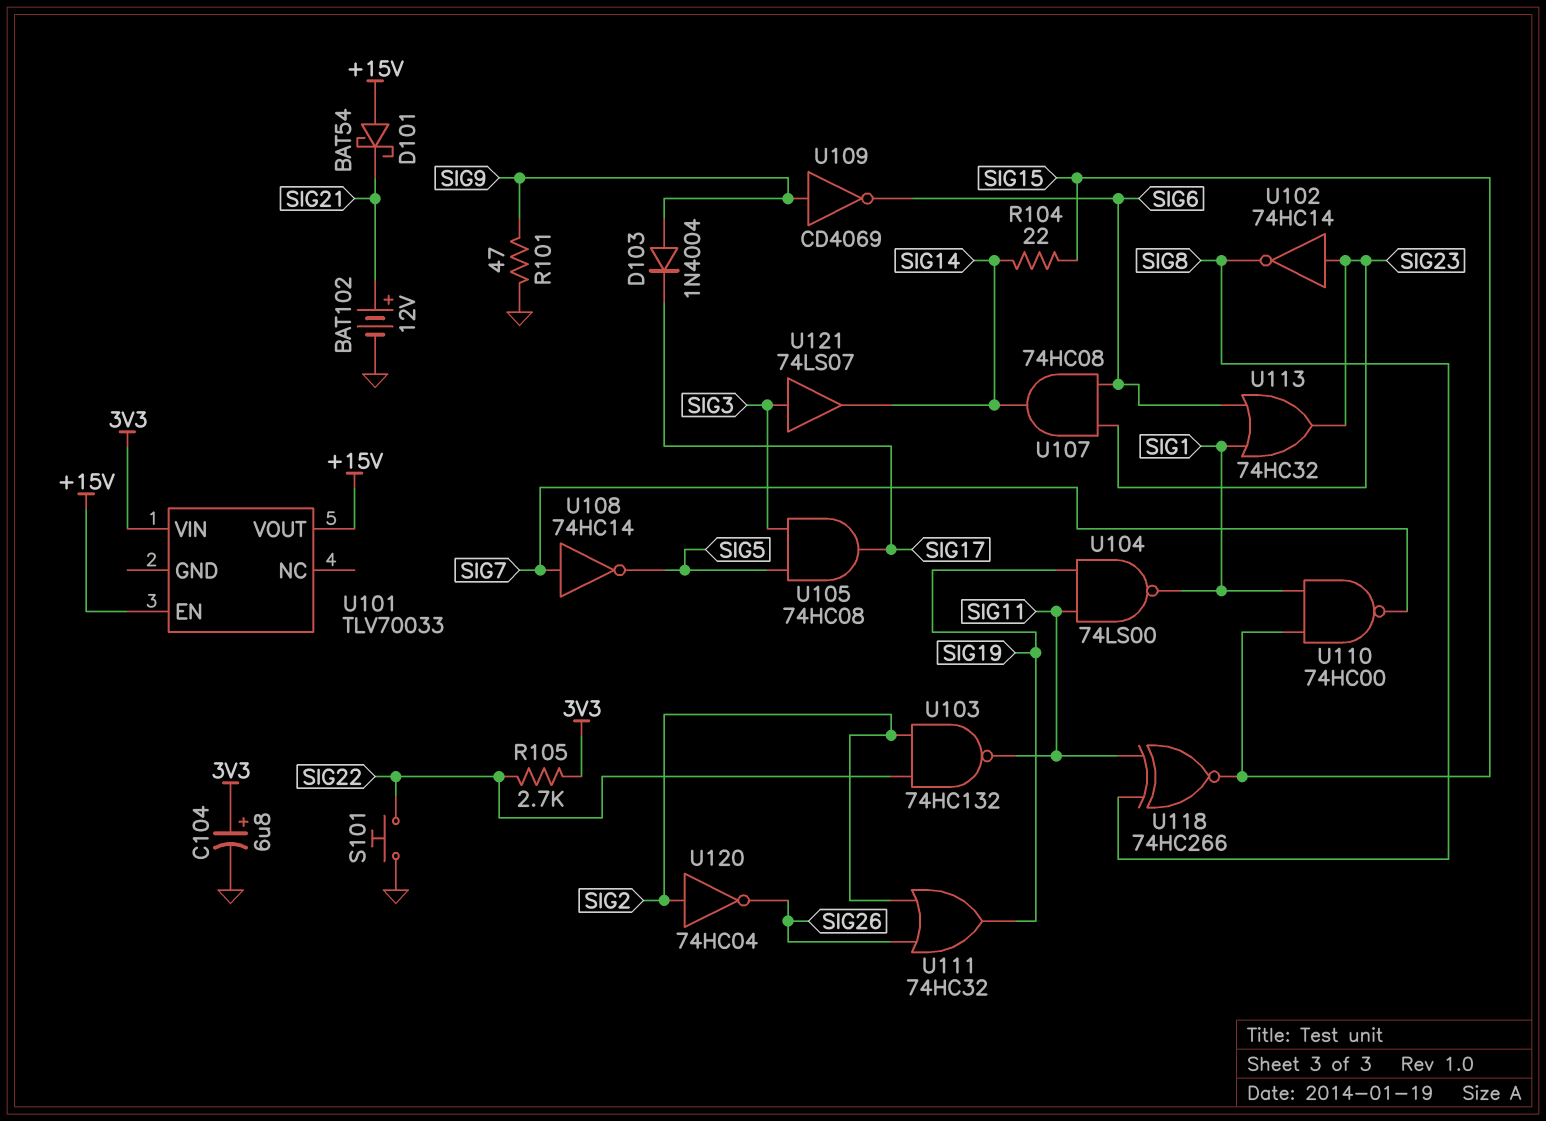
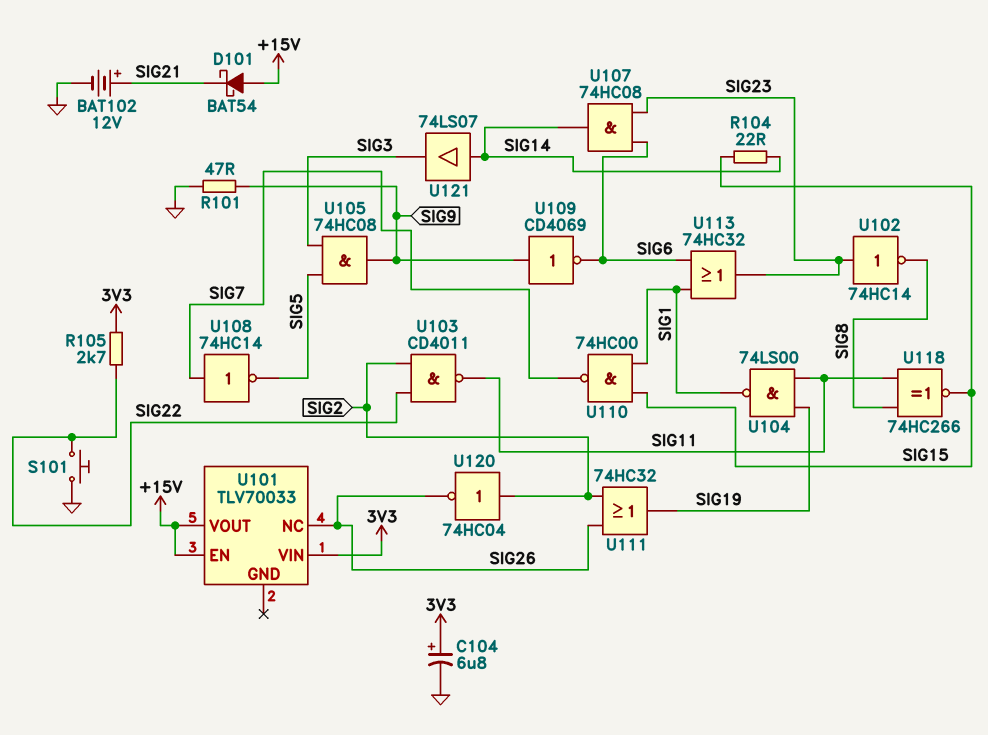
D103: diode 1N4004 (A SIG9, K SIG17) -> none
U101 pin NC: none -> SIG26
U103: NAND 74HC132 (in SIG2, in SIG22, out SIG11) -> NAND CD4011 (in SIG2, in SIG22, out SIG11)
U105: AND 74HC08 (in SIG3, in SIG5, out SIG17) -> AND 74HC08 (in SIG3, in SIG5, out SIG9)
U121: buffer 74LS07 (in SIG3, out SIG14) -> buffer 74LS07 (in SIG14, out SIG3)

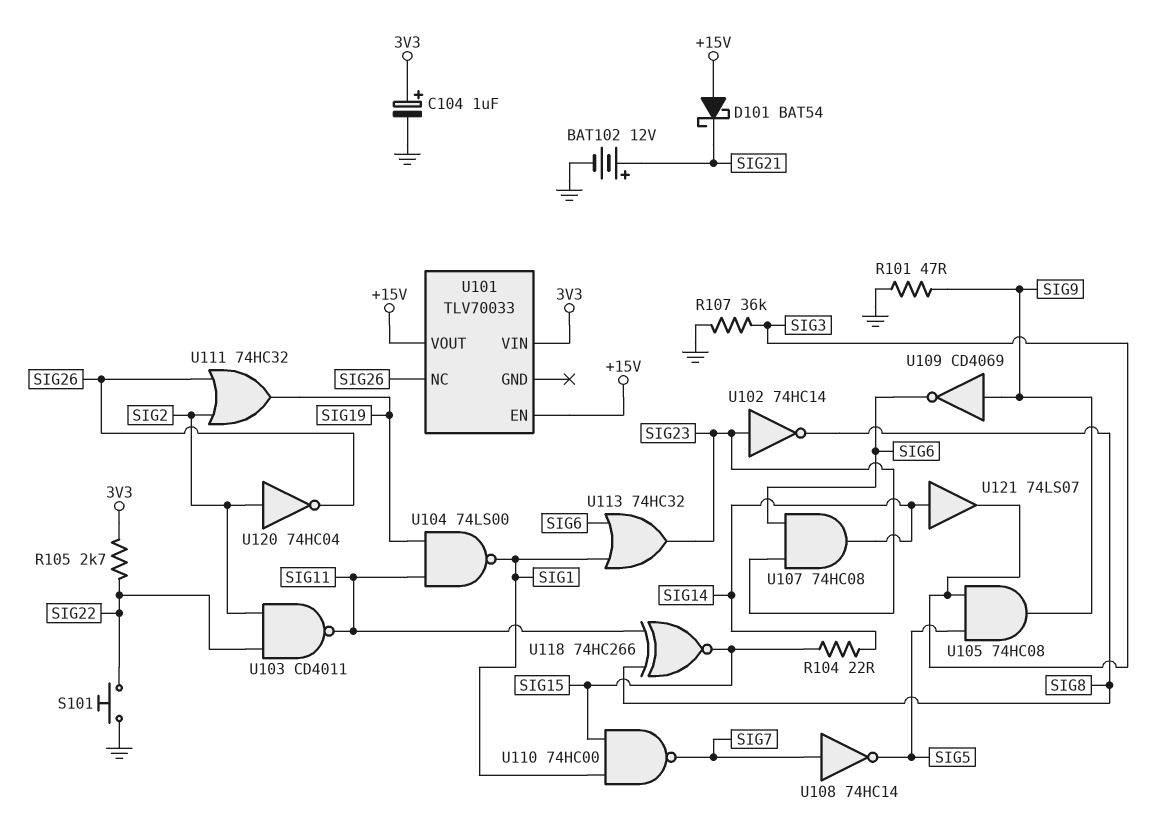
C104: 6.8uF (plus 3V3, minus GND) -> 1uF (plus 3V3, minus GND)
R107: none -> 36k (GND, SIG3)

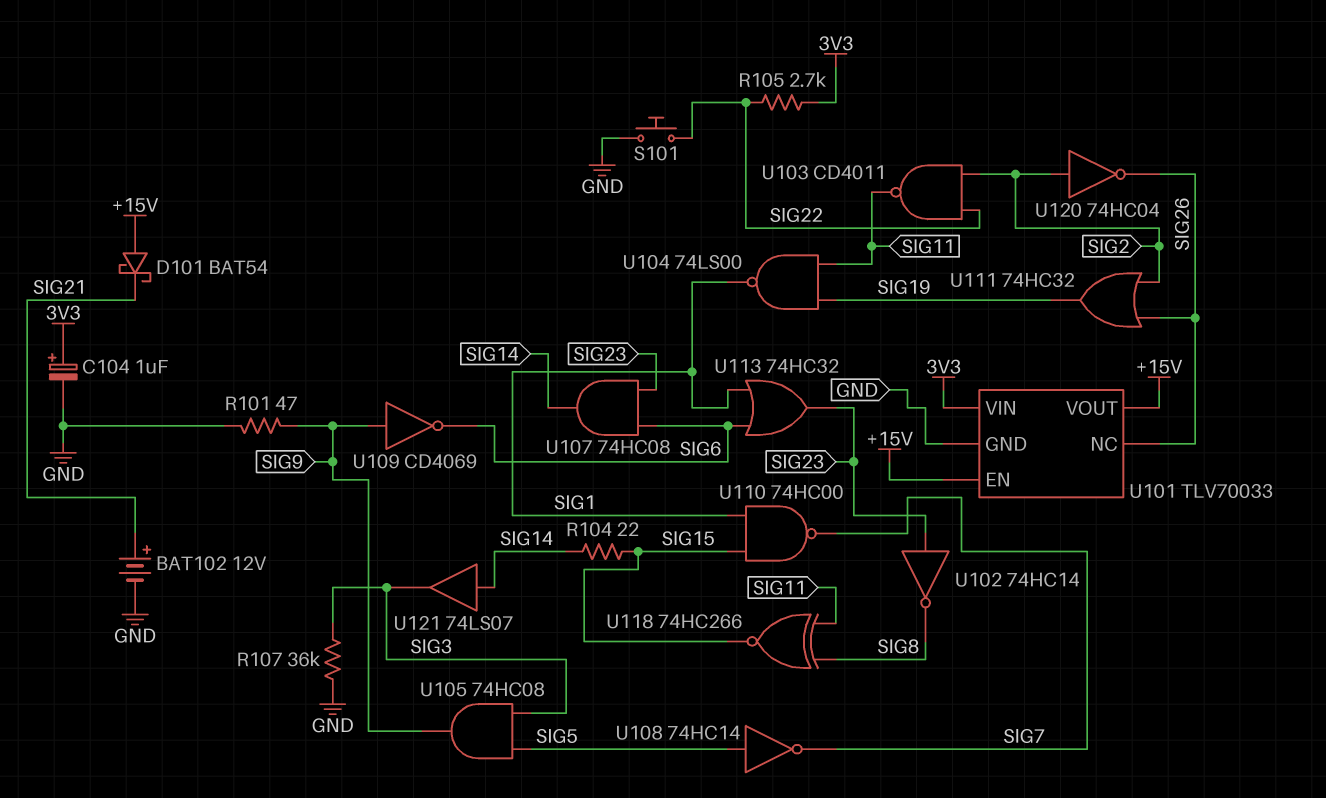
U101 pin GND: none -> GND
U108: NOT 74HC14 (in SIG7, out SIG5) -> NOT 74HC14 (in SIG5, out SIG7)

